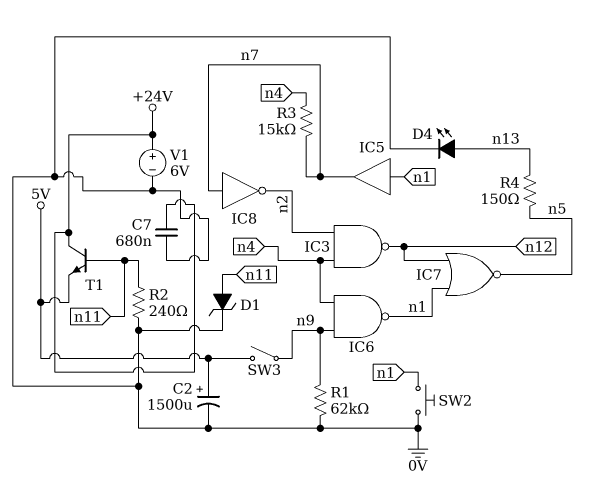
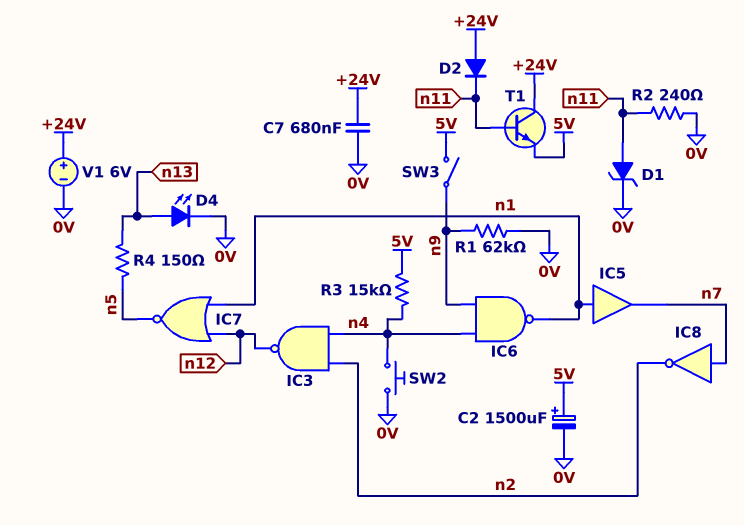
D2: none -> diode (A +24V, K n11)
R3: 15k (n4, n7) -> 15k (5V, n4)
SW2: button (0V, n1) -> button (0V, n4)

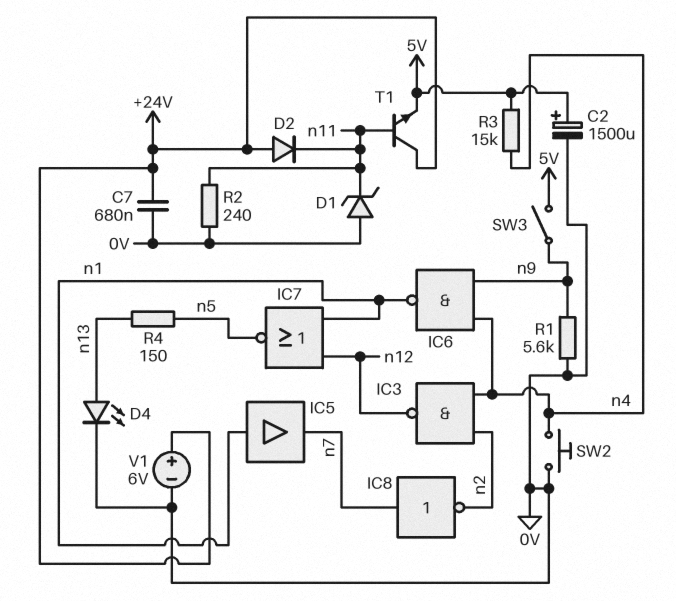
D1: zener (A n11, K 0V) -> zener (A 0V, K n11)
R1: 62k (0V, n9) -> 5.6k (0V, n9)

